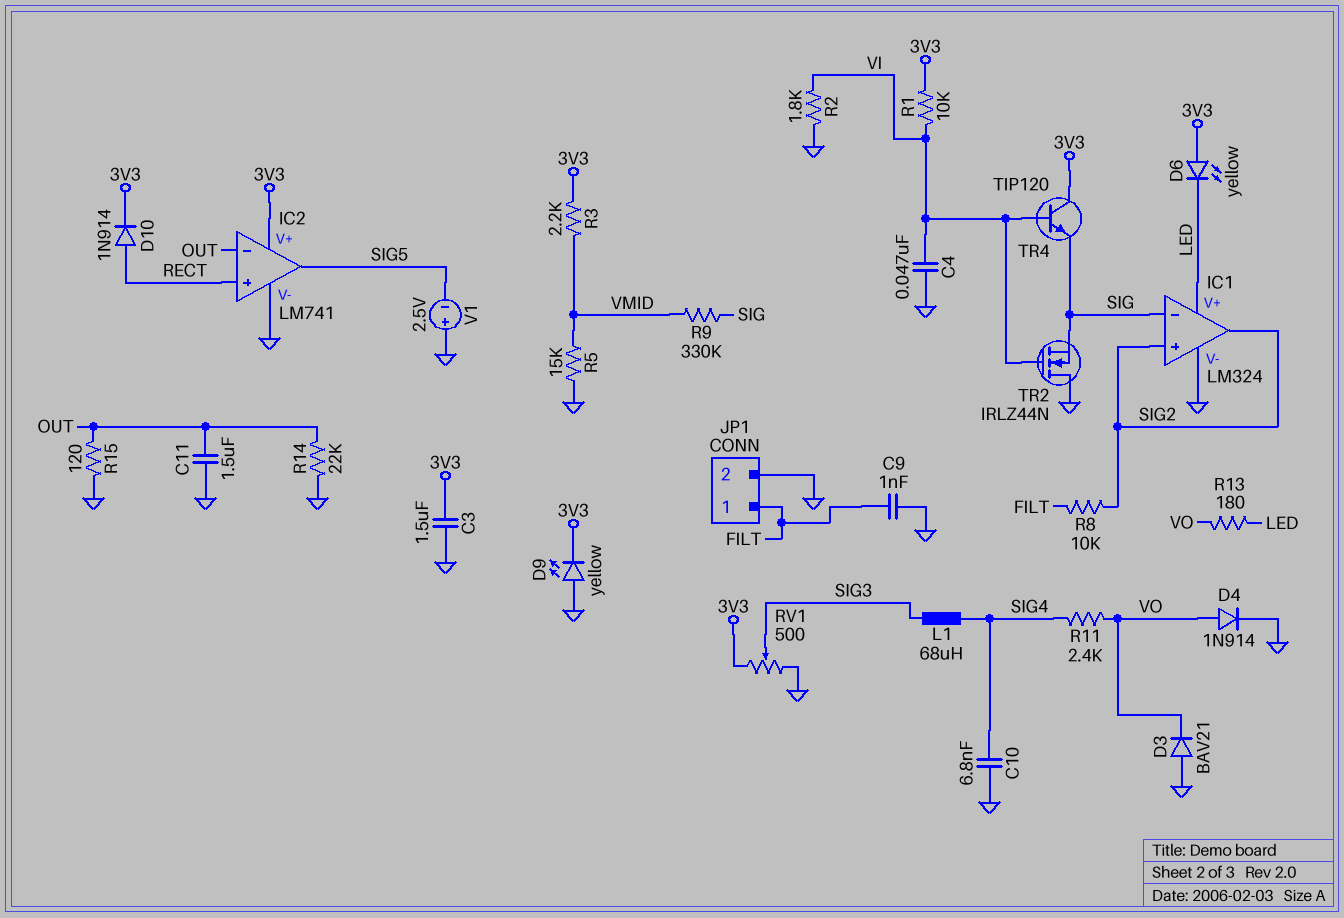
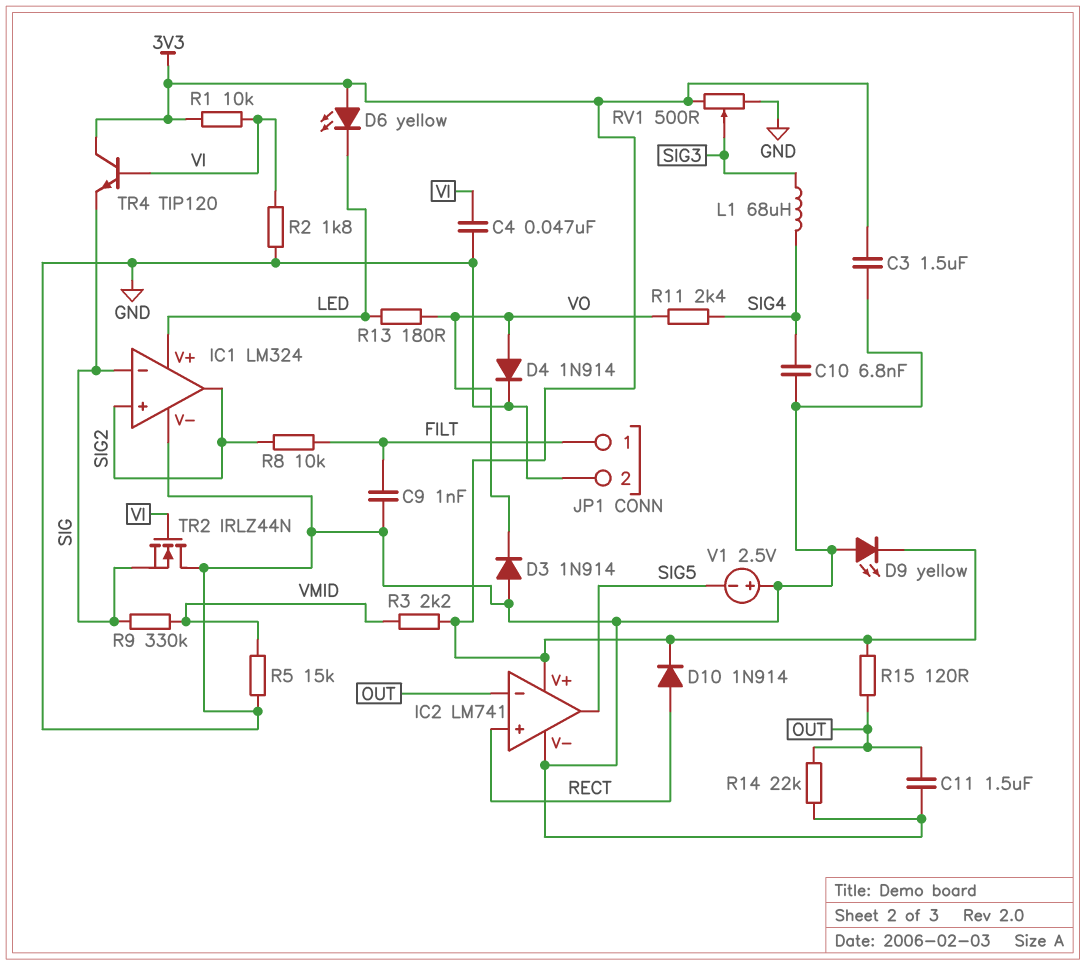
D3: diode BAV21 (A GND, K VO) -> diode 1N914 (A GND, K VO)
R15: 120 (GND, OUT) -> 120 (3V3, OUT)

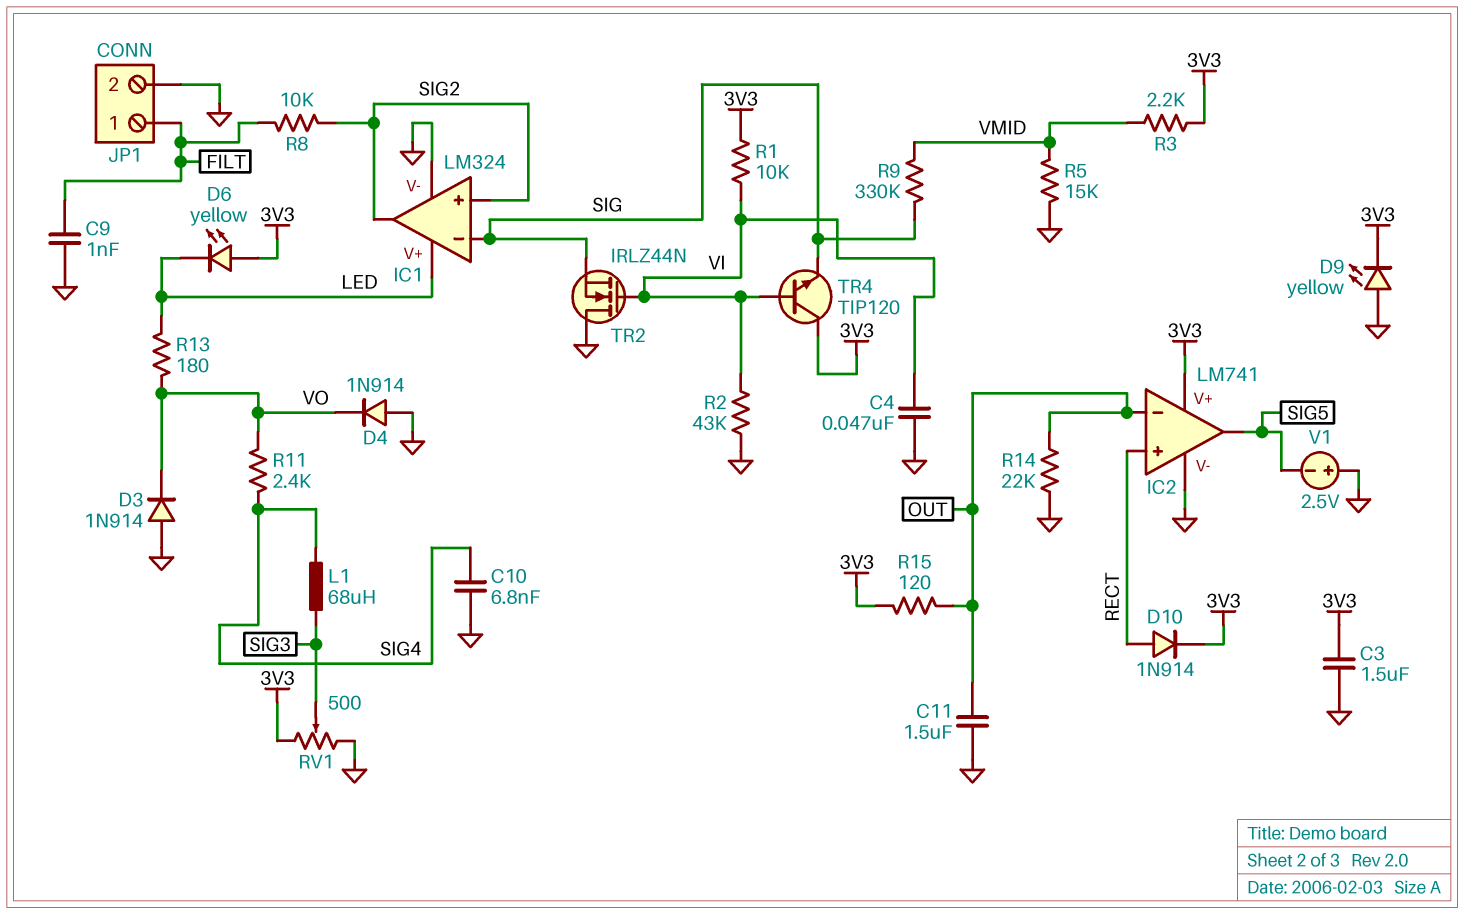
D4: diode 1N914 (A VO, K GND) -> diode 1N914 (A GND, K VO)
R2: 1.8k (GND, VI) -> 43k (GND, VI)

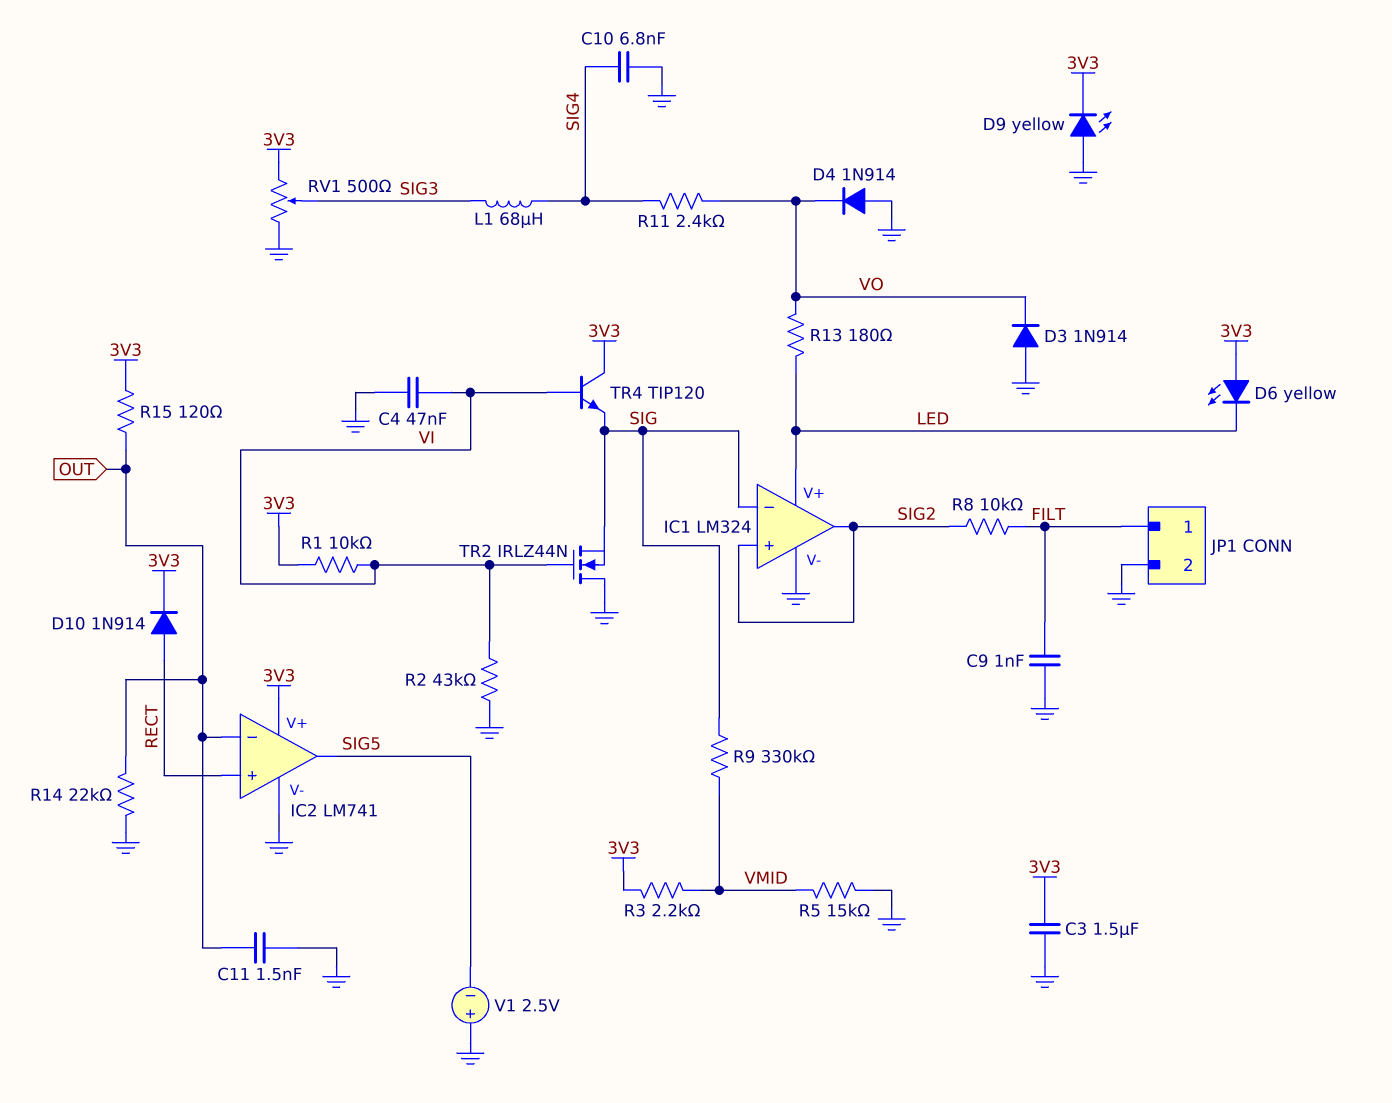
C11: 1.5uF (GND, OUT) -> 1.5nF (GND, OUT)

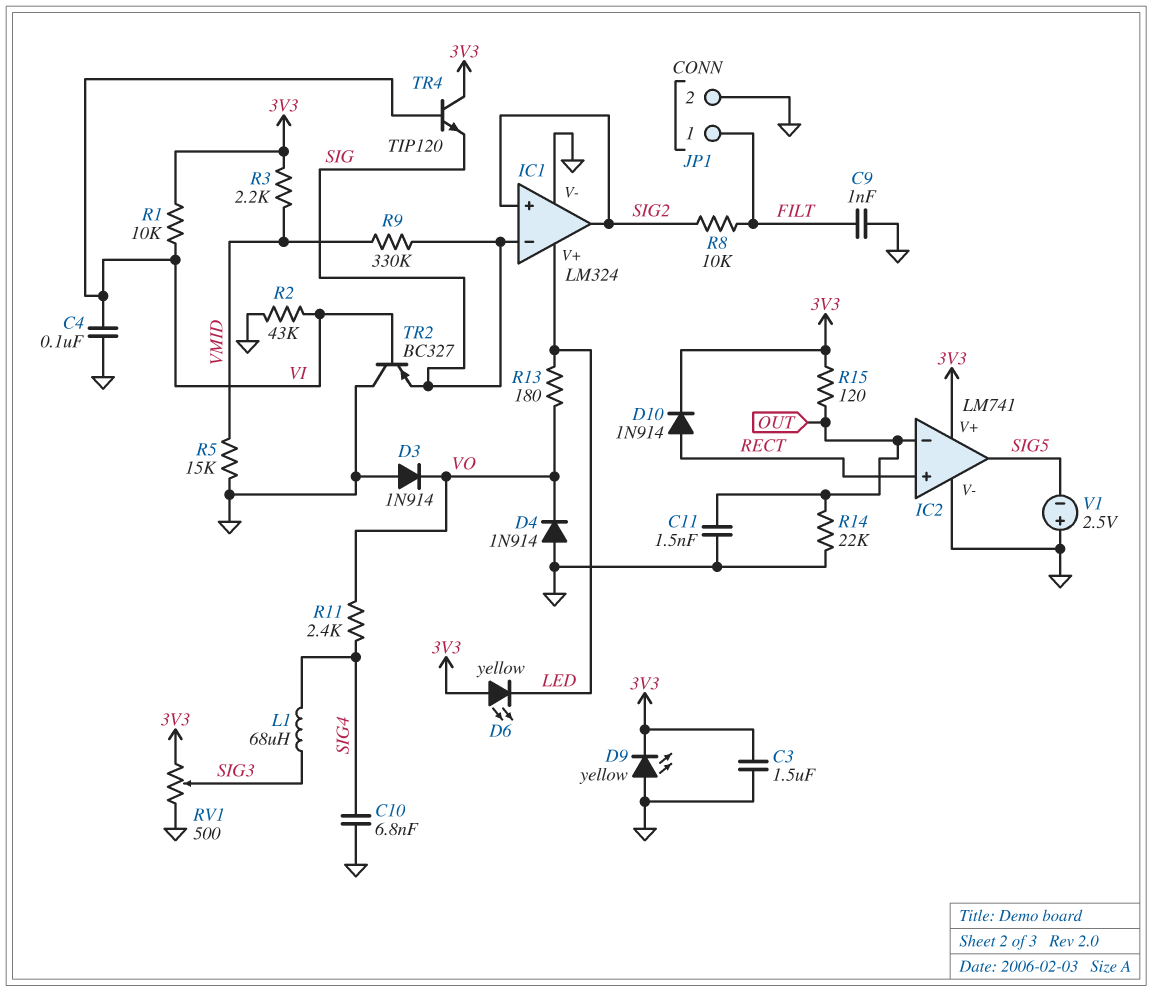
C4: 47nF (GND, VI) -> 100nF (GND, VI)
TR2: NMOS IRLZ44N (G VI, D GND, S SIG) -> PNP BC327 (B VI, C GND, E SIG)

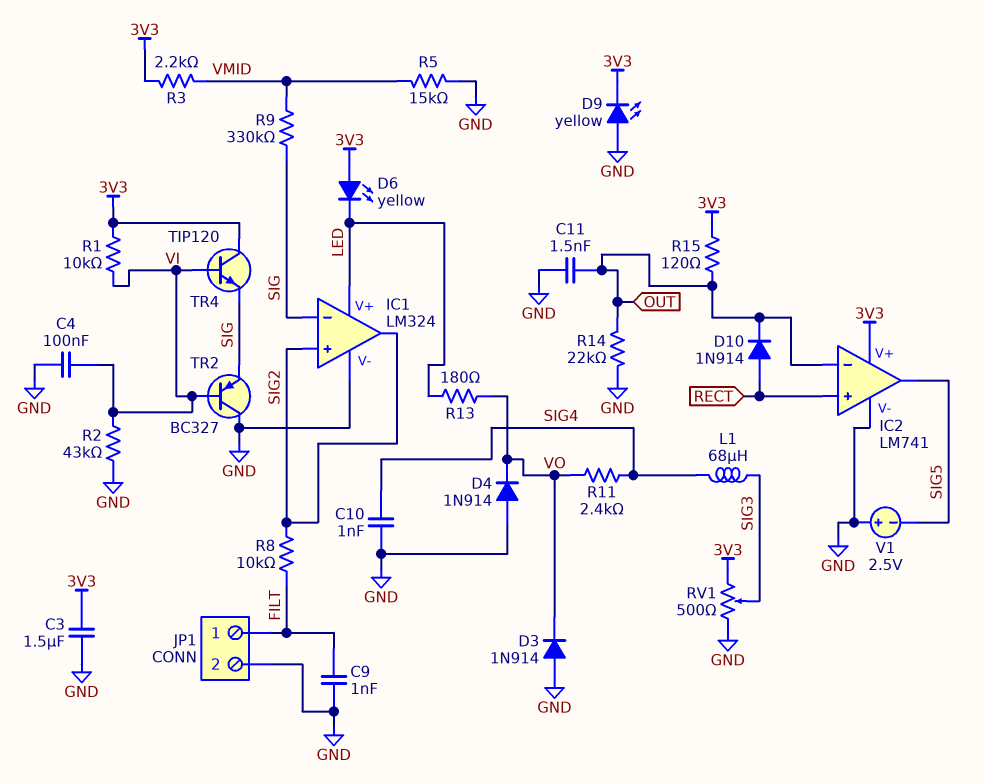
C10: 6.8nF (GND, SIG4) -> 1nF (GND, SIG4)
D10: diode 1N914 (A RECT, K 3V3) -> diode 1N914 (A RECT, K OUT)

